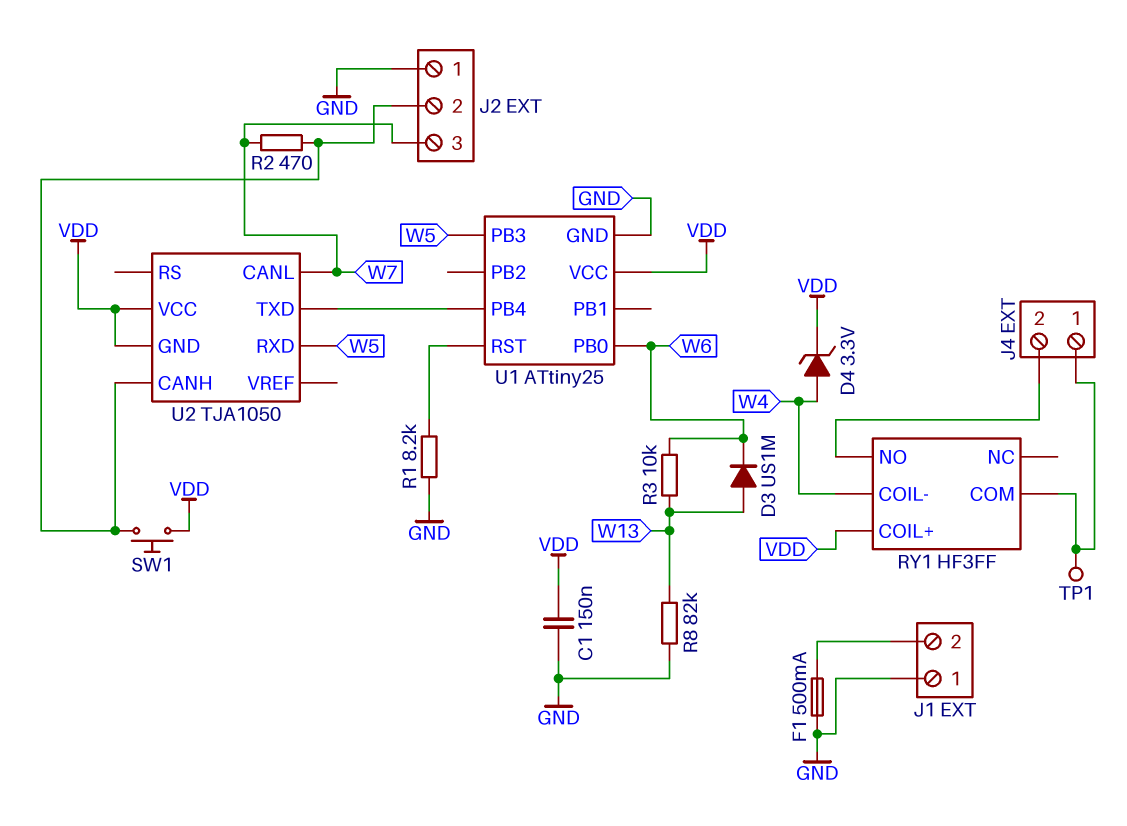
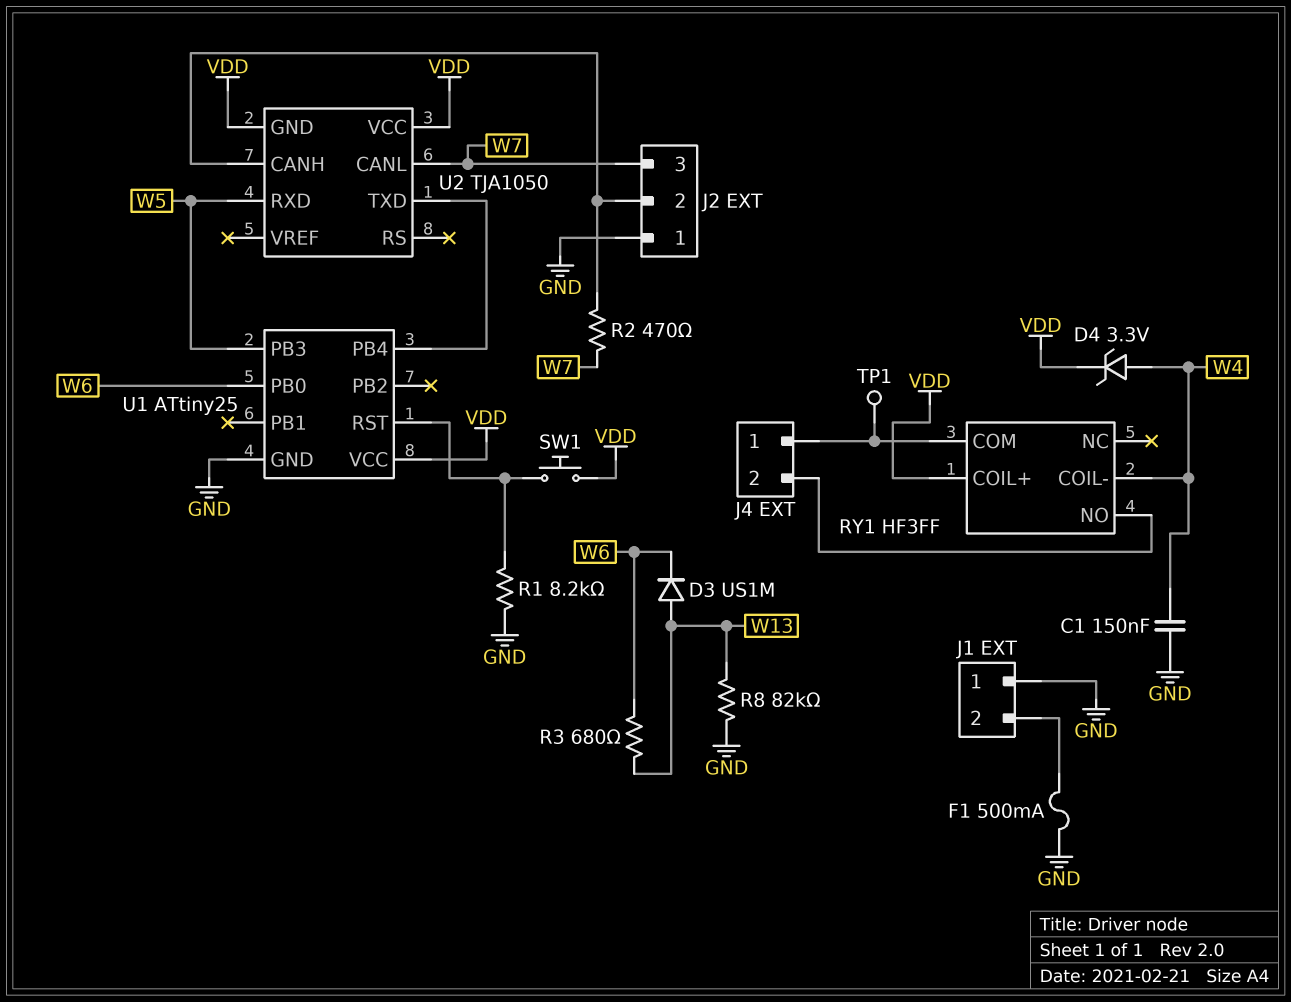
C1: 150nF (GND, VDD) -> 150nF (GND, W4)
R3: 10k (W6, W13) -> 680 (W6, W13)
SW1: button (J2/2, VDD) -> button (U1/RST, VDD)

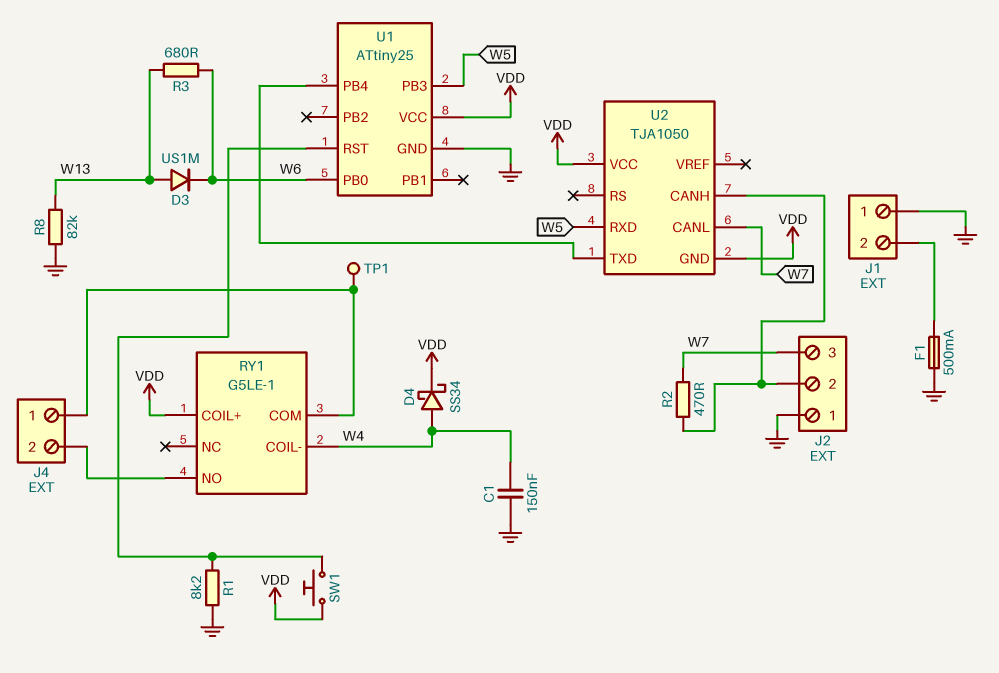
D4: zener 3.3V (A W4, K VDD) -> schottky SS34 (A W4, K VDD)
RY1: HF3FF -> G5LE-1

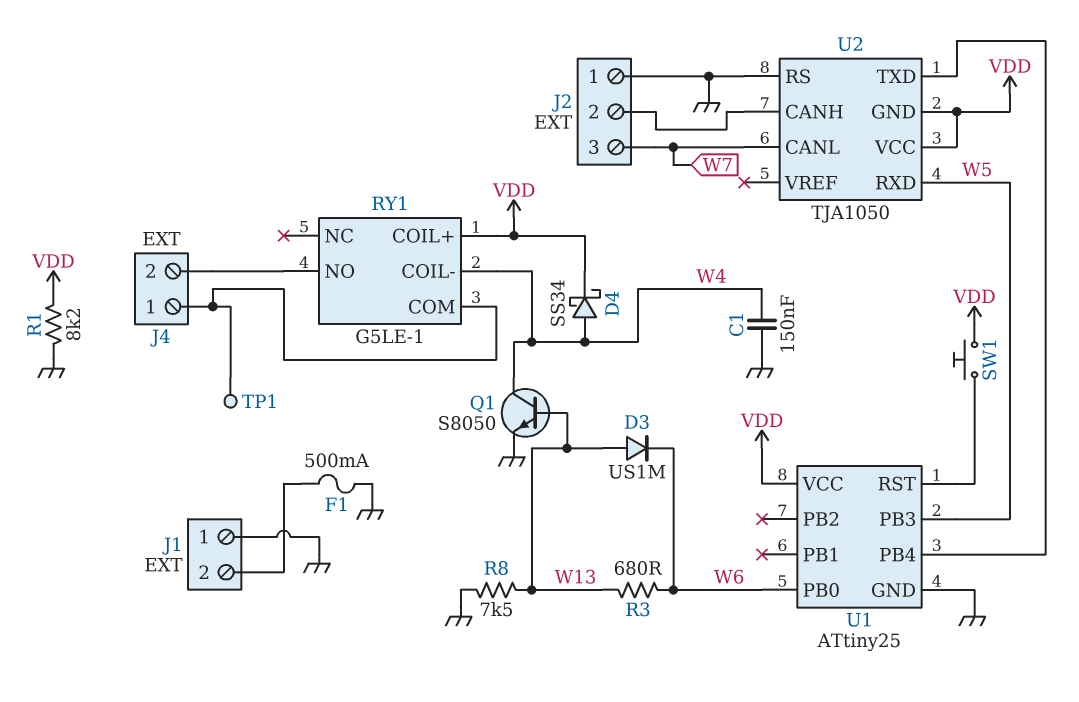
Q1: none -> NPN S8050 (B W13, C W4, E GND)
R1: 8.2k (GND, U1/RST) -> 8.2k (GND, VDD)
R2: 470 (J2/2, W7) -> none
R8: 82k (GND, W13) -> 7.5k (GND, W13)
U2 pin RS: none -> GND

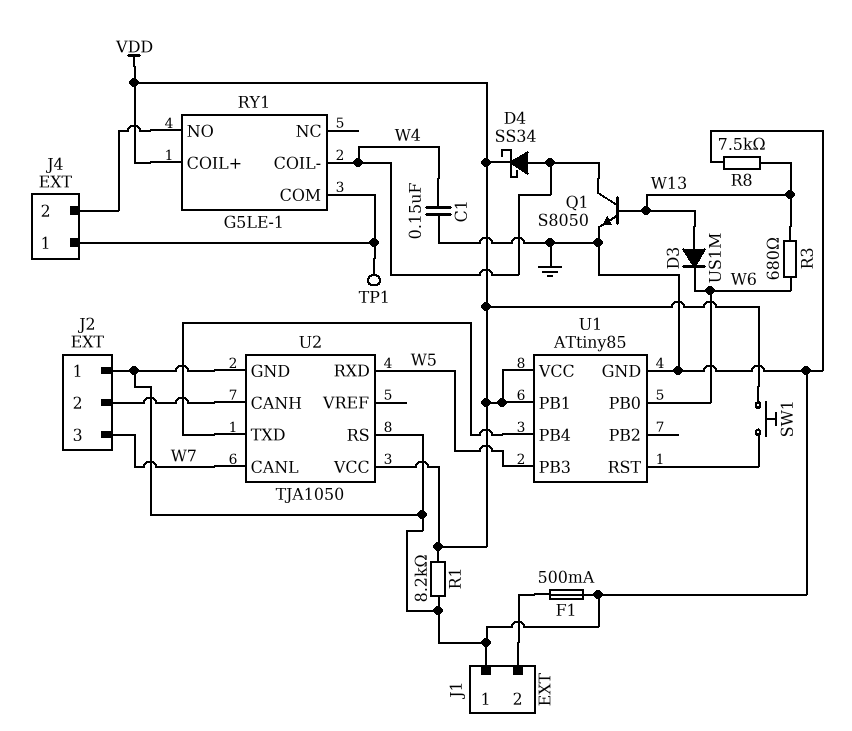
U1: ATtiny25 -> ATtiny85
U1 pin PB1: none -> VDD
U2 pin GND: VDD -> GND

